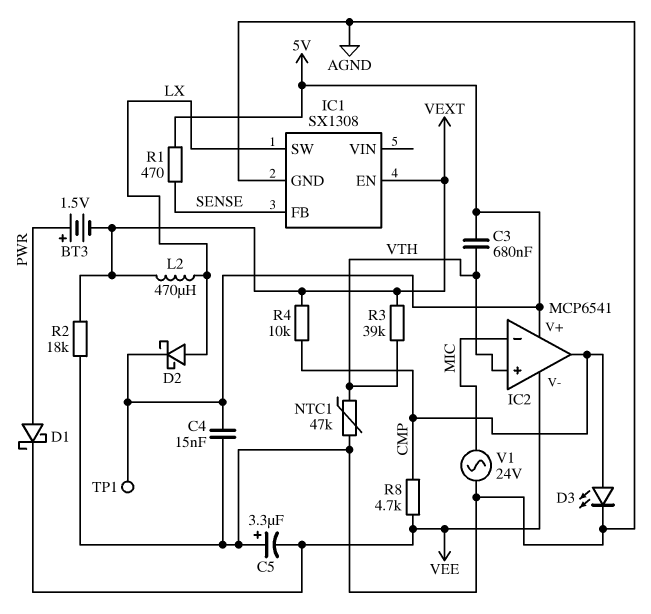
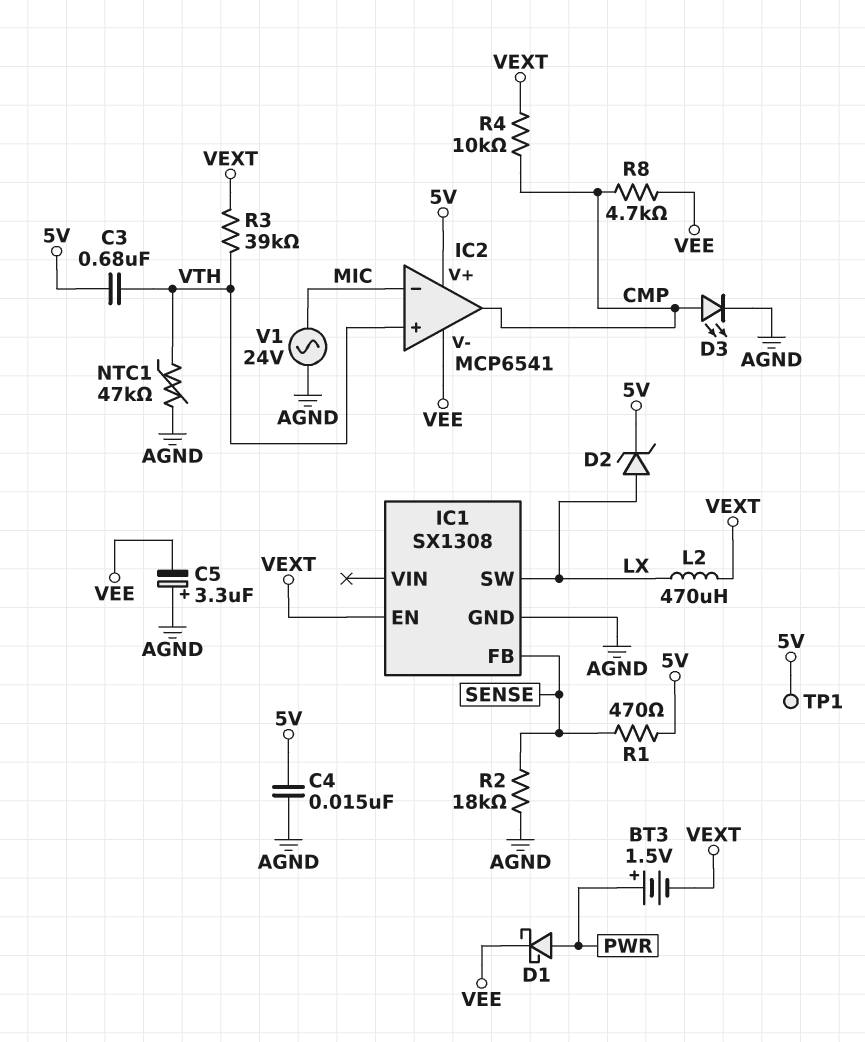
D2: schottky (A LX, K 5V) -> zener (A LX, K 5V)
R2: 18k (AGND, VEXT) -> 18k (AGND, SENSE)

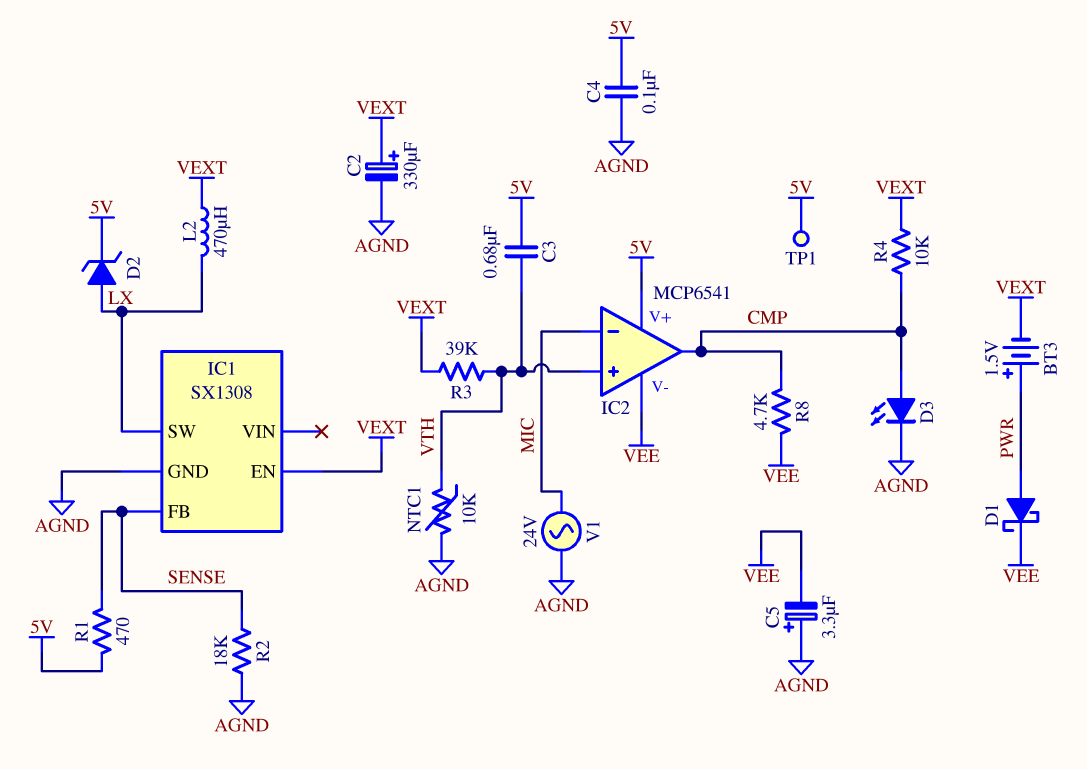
C2: none -> 330uF (plus VEXT, minus AGND)
C4: 15nF (5V, AGND) -> 100nF (5V, AGND)
NTC1: 47k (AGND, VTH) -> 10k (AGND, VTH)

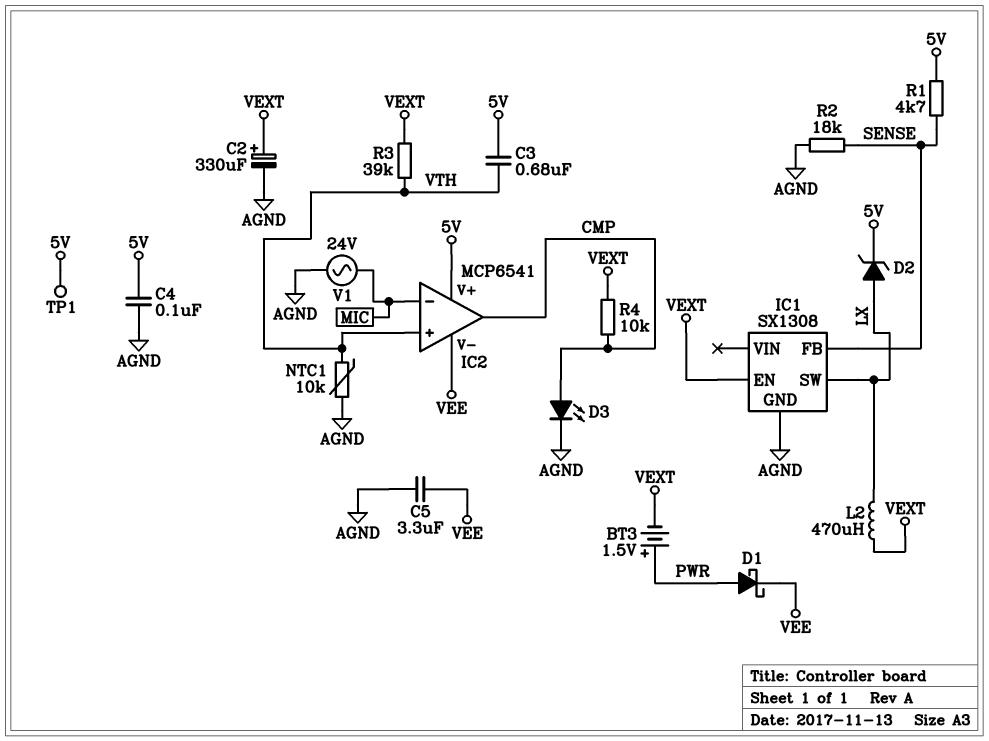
C5: 3.3uF (plus AGND, minus VEE) -> 3.3uF (AGND, VEE)
R1: 470 (5V, SENSE) -> 4.7k (5V, SENSE)
R8: 4.7k (CMP, VEE) -> none

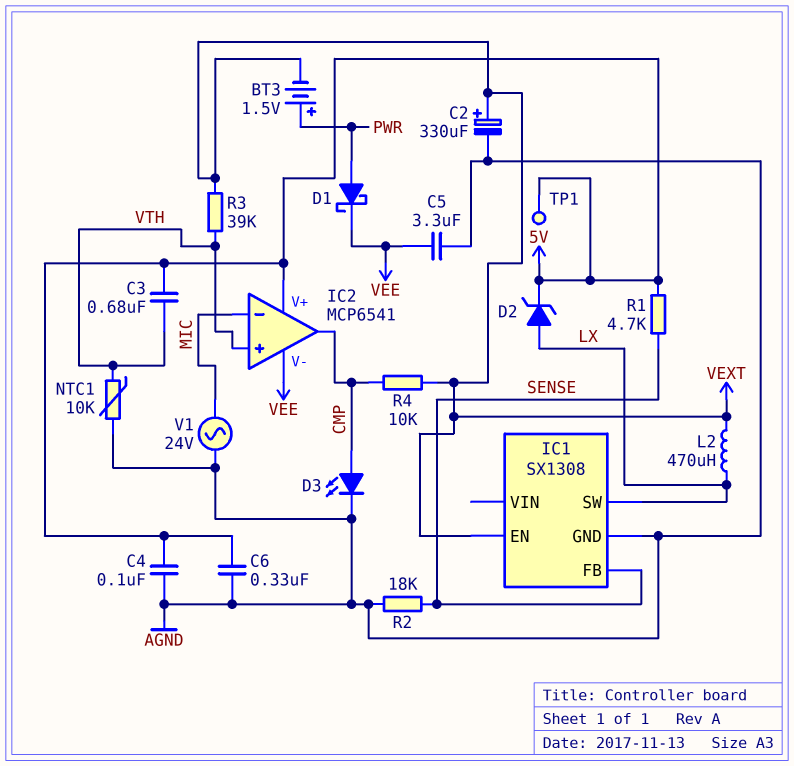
C6: none -> 330nF (5V, AGND)

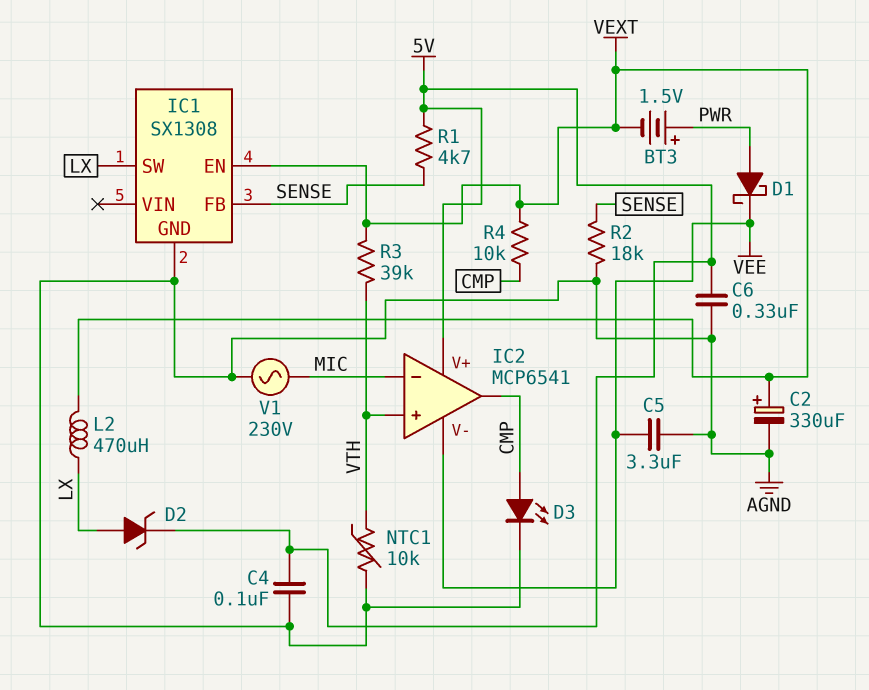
C3: 680nF (5V, VTH) -> none
TP1: test point (5V) -> none
V1: AC 24V (AGND, MIC) -> AC 230V (AGND, MIC)

